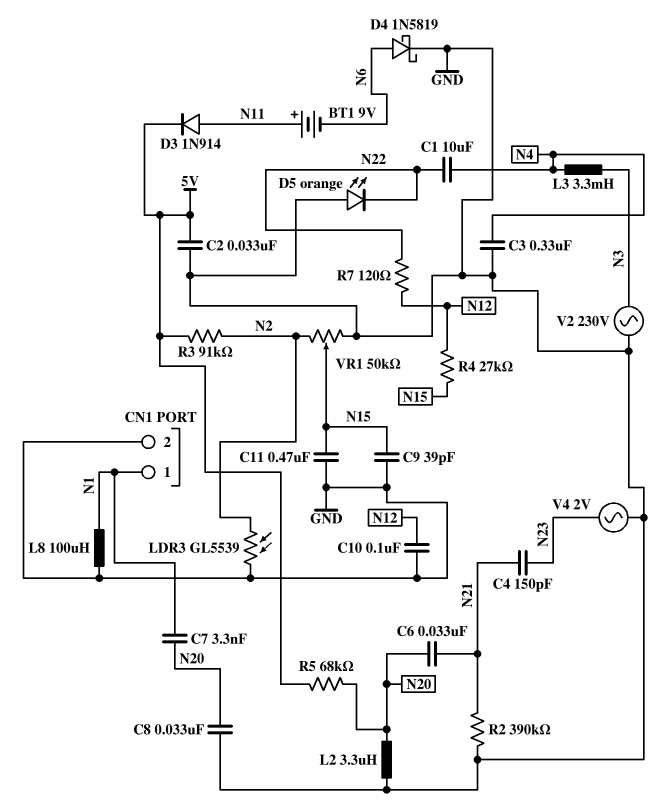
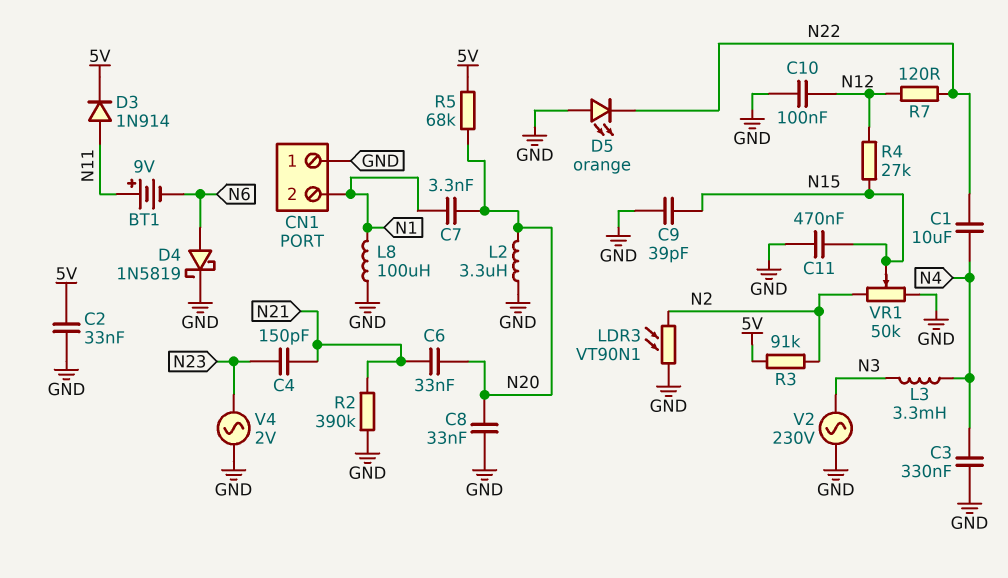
CN1 pin 1: N1 -> GND
CN1 pin 2: GND -> N1
LDR3: GL5539 (GND, N2) -> VT90N1 (GND, N2)

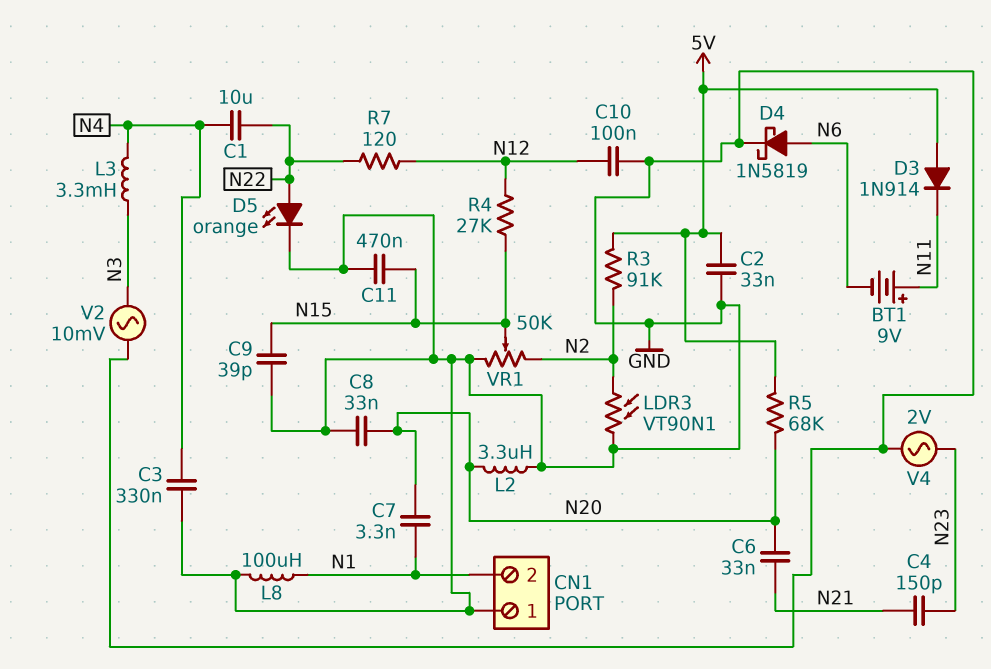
D3: diode 1N914 (A N11, K 5V) -> diode 1N914 (A 5V, K N11)
D5: LED orange (A GND, K N22) -> LED orange (A N22, K GND)
R2: 390k (GND, N21) -> none
V2: AC 230V (GND, N3) -> AC 10mV (GND, N3)

